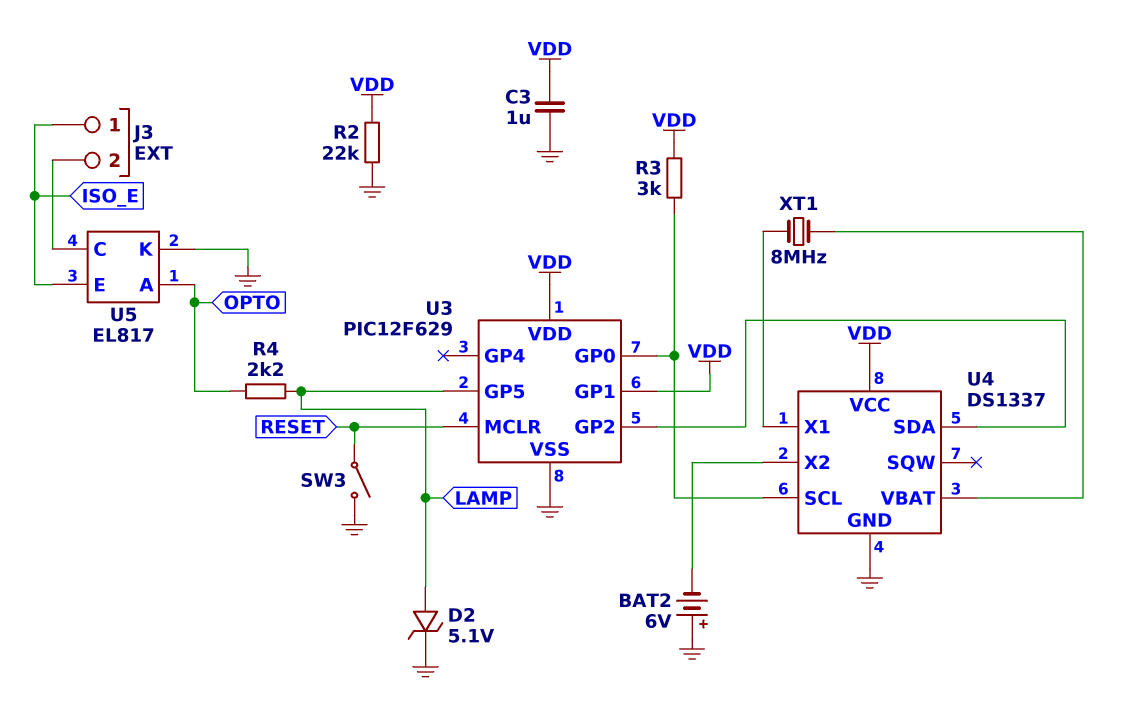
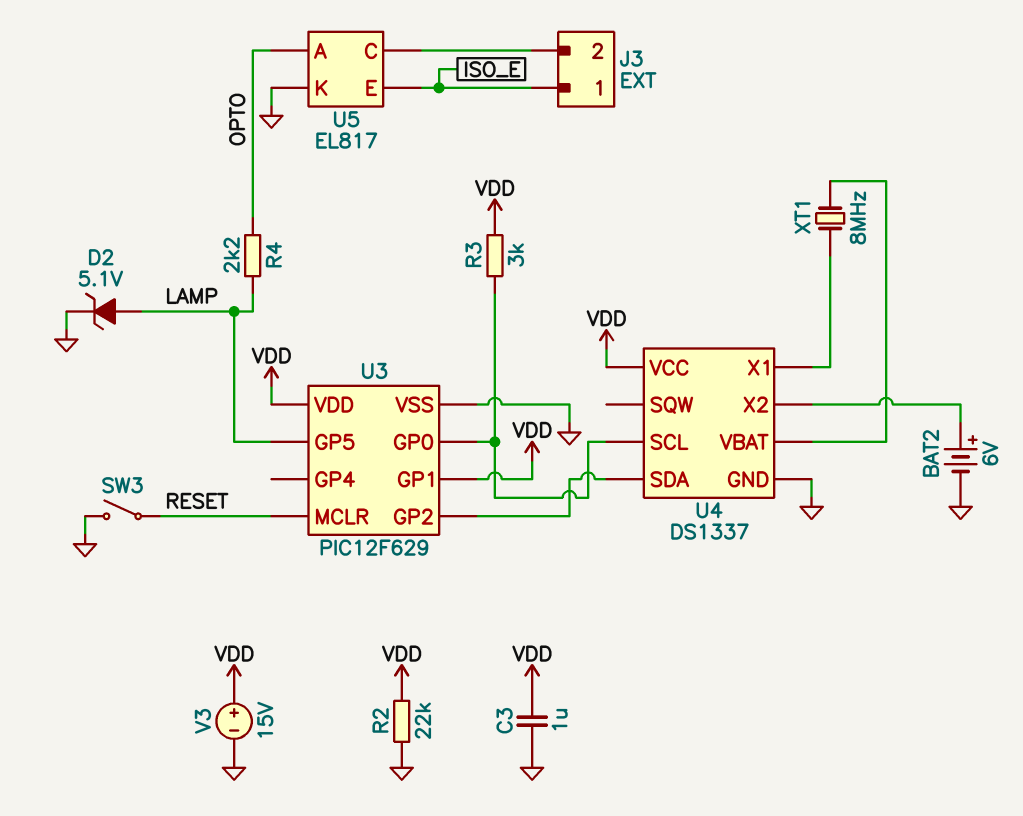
BAT2: 6V (plus GND, minus U4/X2) -> 6V (plus U4/X2, minus GND)
V3: none -> 15V (plus VDD, minus GND)

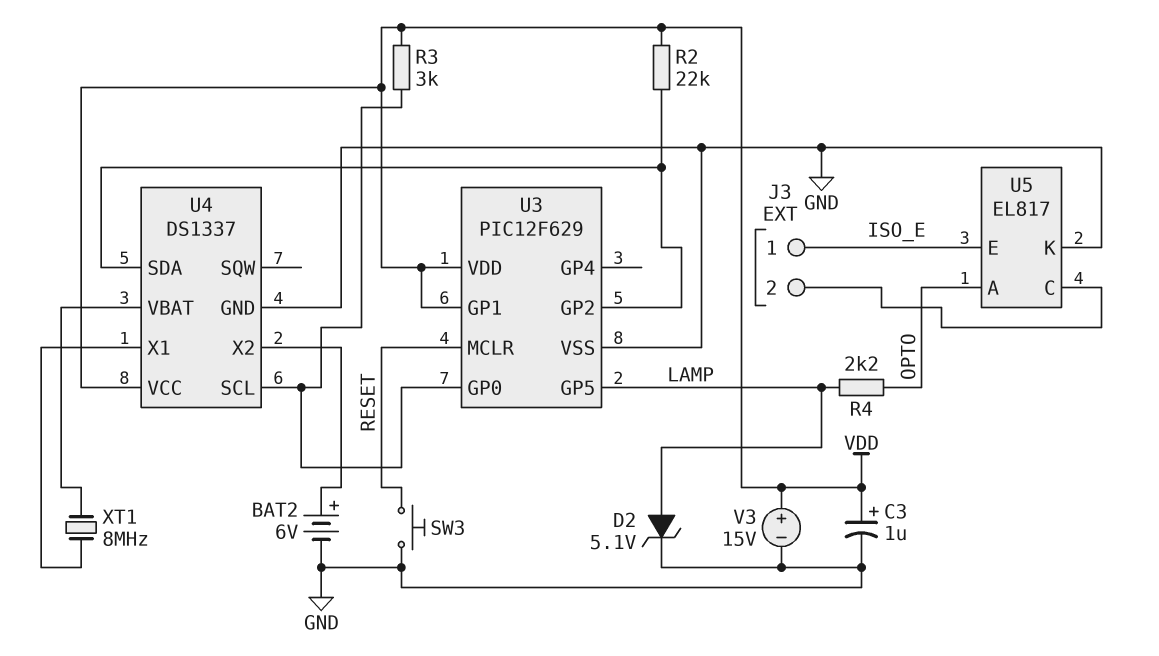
C3: 1uF (GND, VDD) -> 1uF (plus VDD, minus GND)
R2: 22k (GND, VDD) -> 22k (U3/GP2, VDD)
SW3: switch (GND, RESET) -> button (GND, RESET)

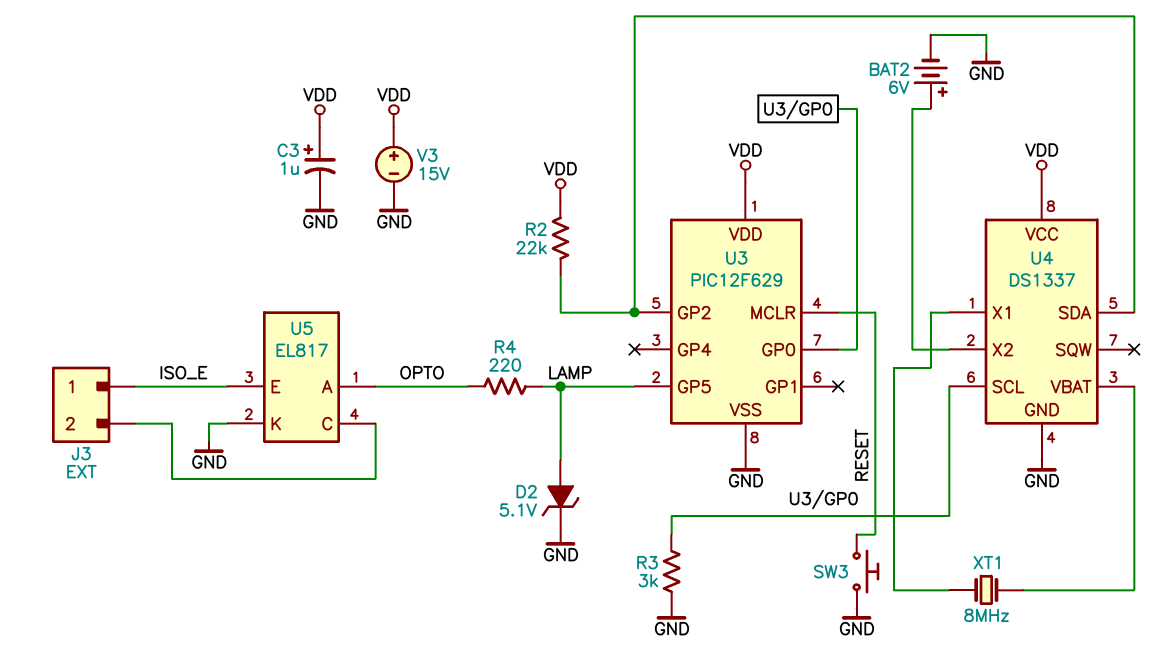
R3: 3k (U3/GP0, VDD) -> 3k (GND, U3/GP0)
R4: 2.2k (LAMP, OPTO) -> 220 (LAMP, OPTO)
U3 pin GP1: VDD -> none

